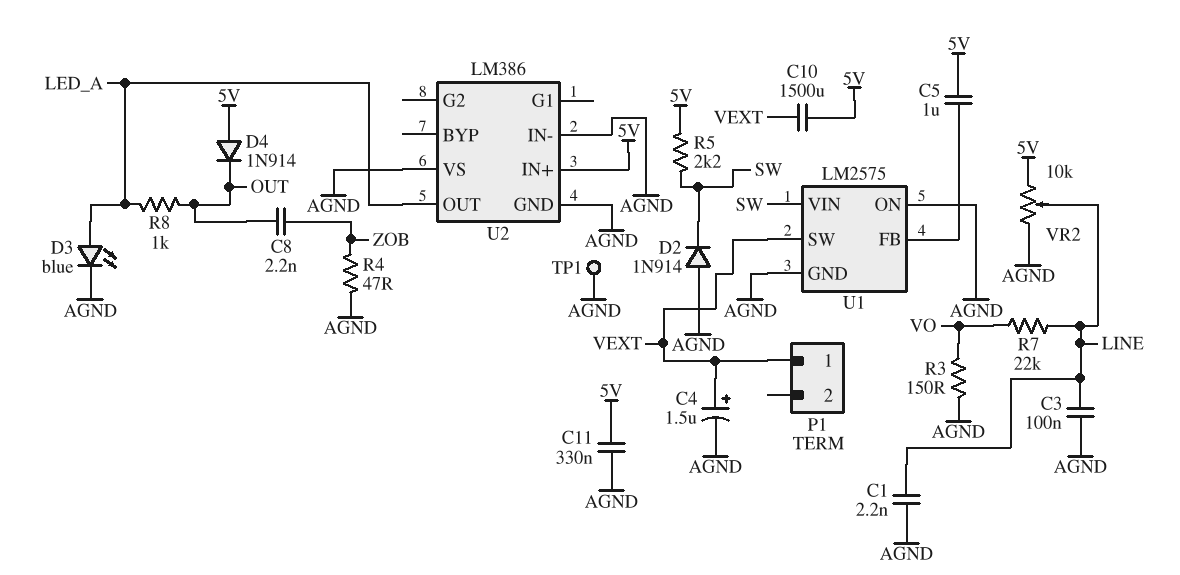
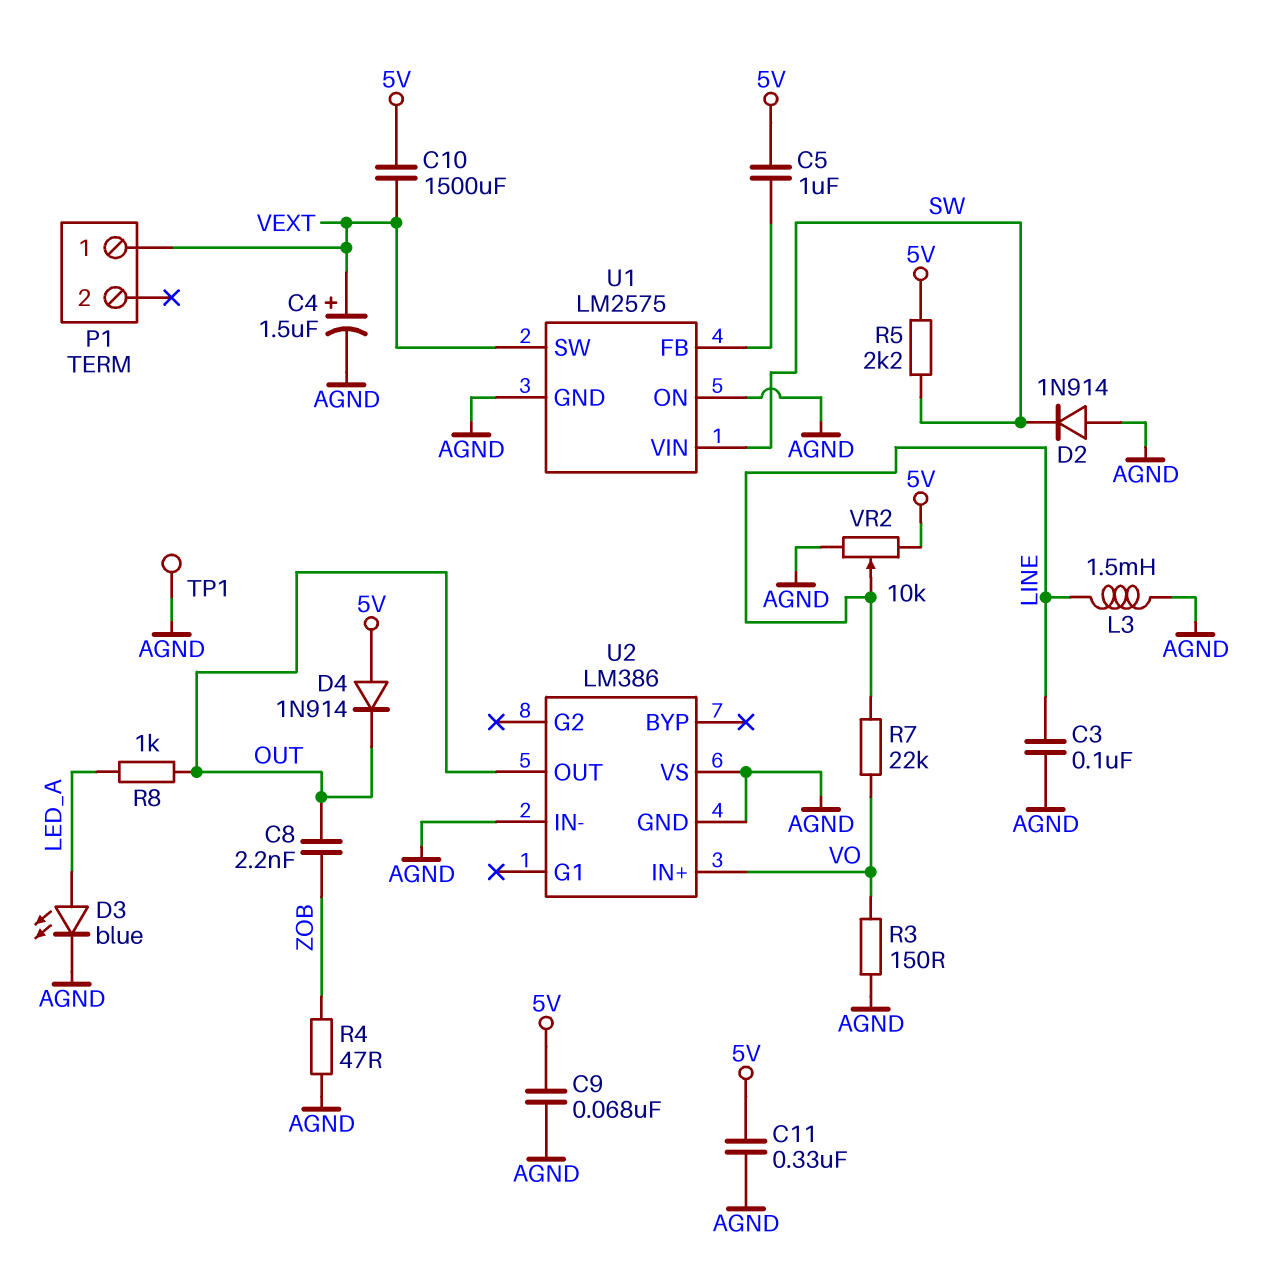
C1: 2.2nF (AGND, LINE) -> none
C9: none -> 68nF (5V, AGND)
L3: none -> 1.5mH (AGND, LINE)
U2 pin IN+: 5V -> VO
U2 pin OUT: LED_A -> OUT

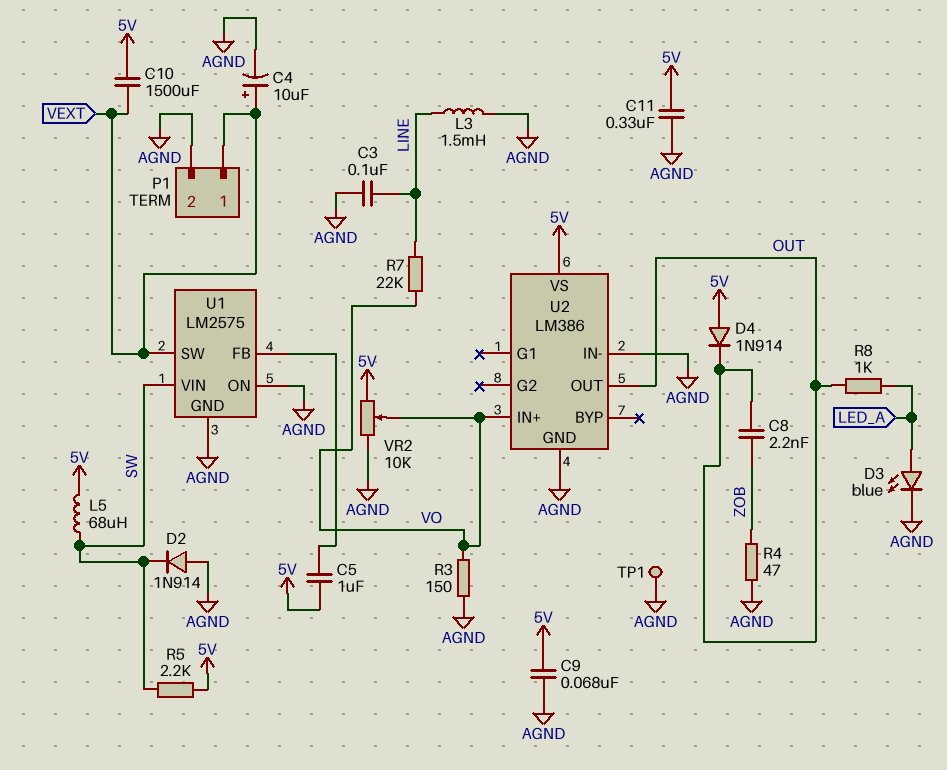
C4: 1.5uF (plus VEXT, minus AGND) -> 10uF (plus VEXT, minus AGND)
L5: none -> 68uH (5V, SW)
P1 pin 2: none -> AGND
U2 pin VS: AGND -> 5V
VR2: 10k (5V, AGND, wiper LINE) -> 10k (5V, AGND, wiper VO)

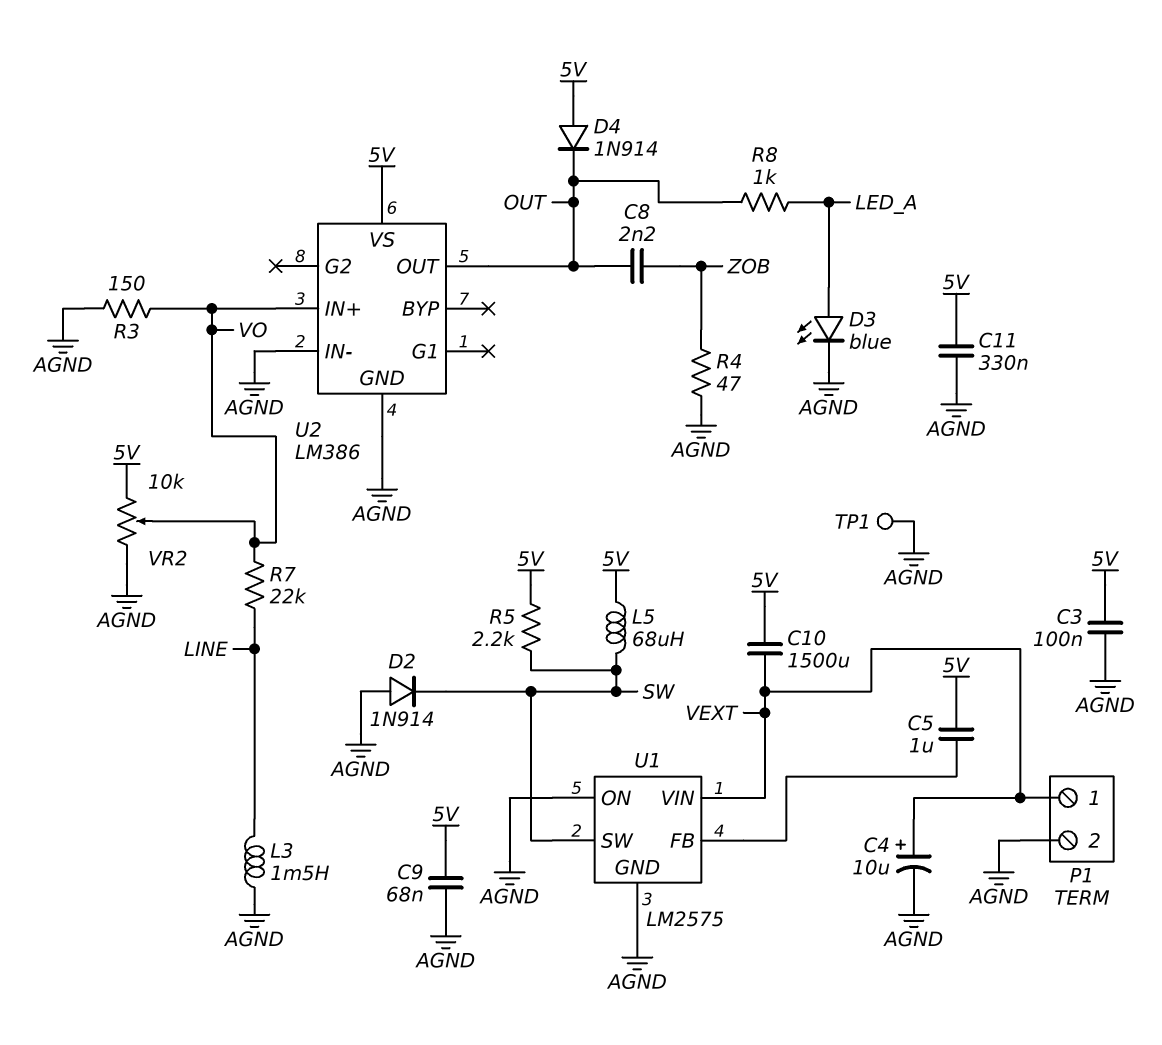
C3: 100nF (AGND, LINE) -> 100nF (5V, AGND)
U1 pin SW: VEXT -> SW
U1 pin VIN: SW -> VEXT

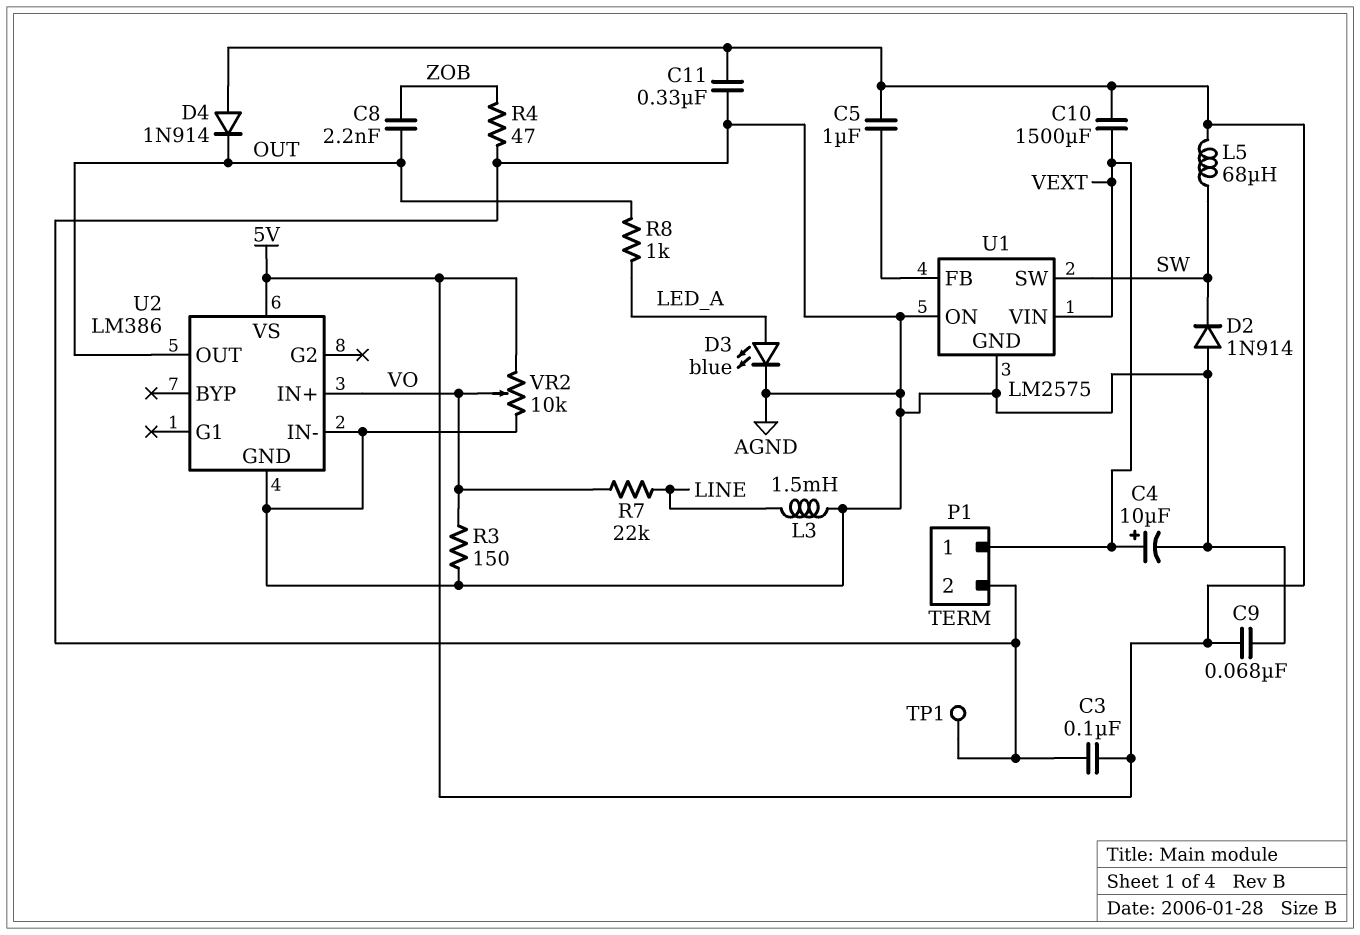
R5: 2.2k (5V, SW) -> none

